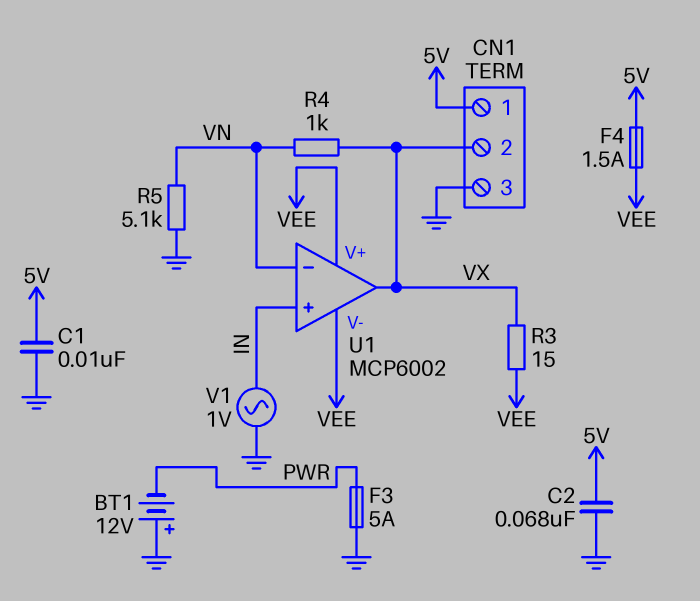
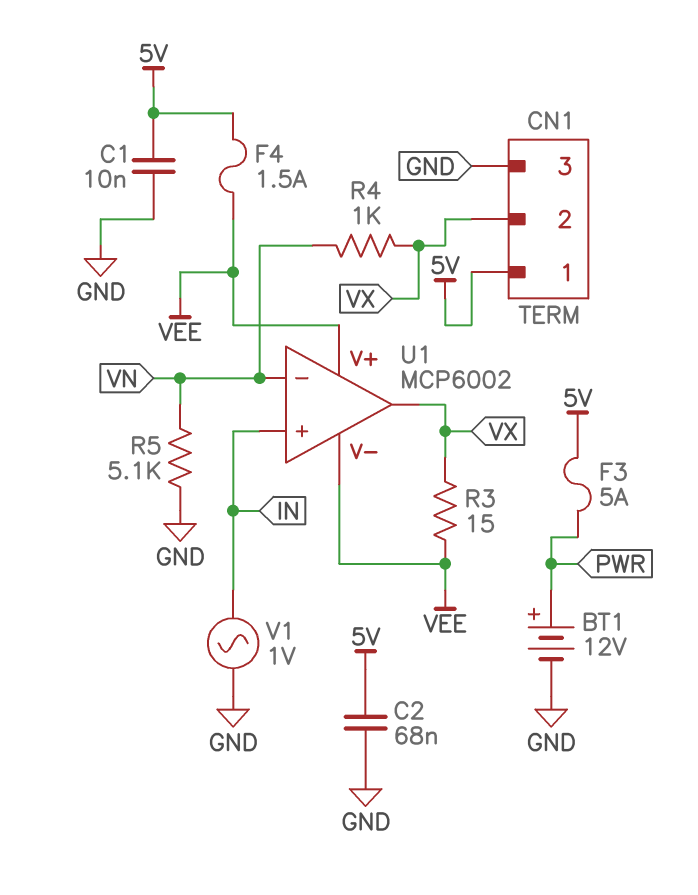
BT1: 12V (plus GND, minus PWR) -> 12V (plus PWR, minus GND)
F3: 5A (GND, PWR) -> 5A (5V, PWR)

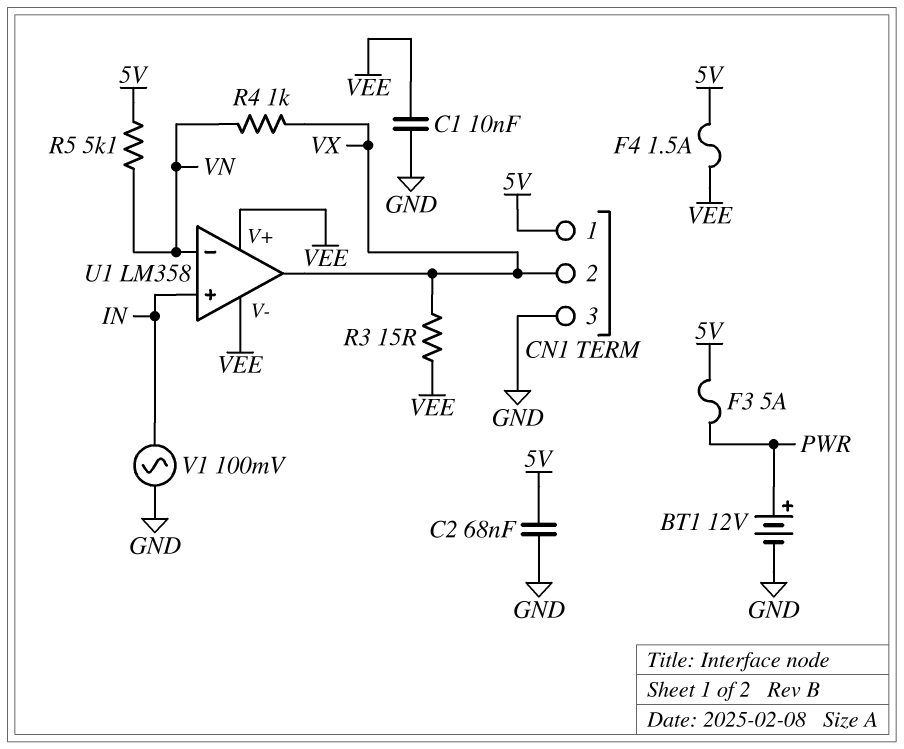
C1: 10nF (5V, GND) -> 10nF (GND, VEE)
R5: 5.1k (GND, VN) -> 5.1k (5V, VN)
U1: MCP6002 -> LM358
V1: AC 1V (GND, IN) -> AC 100mV (GND, IN)

